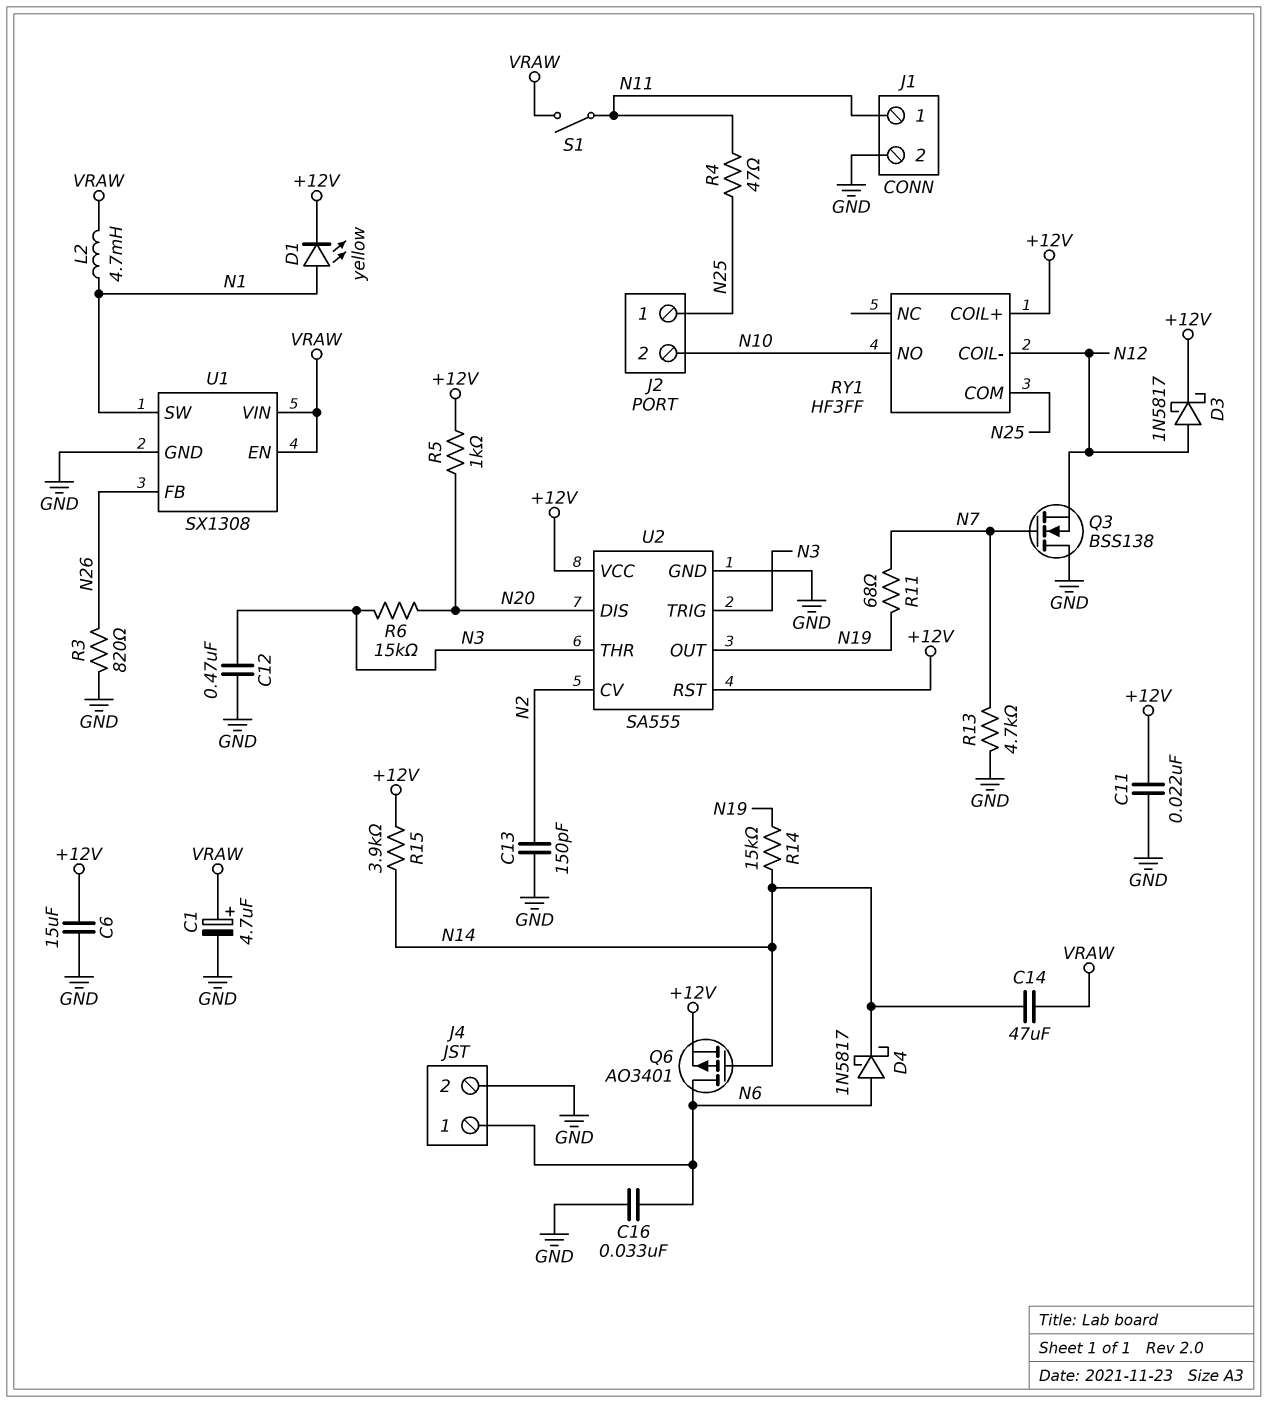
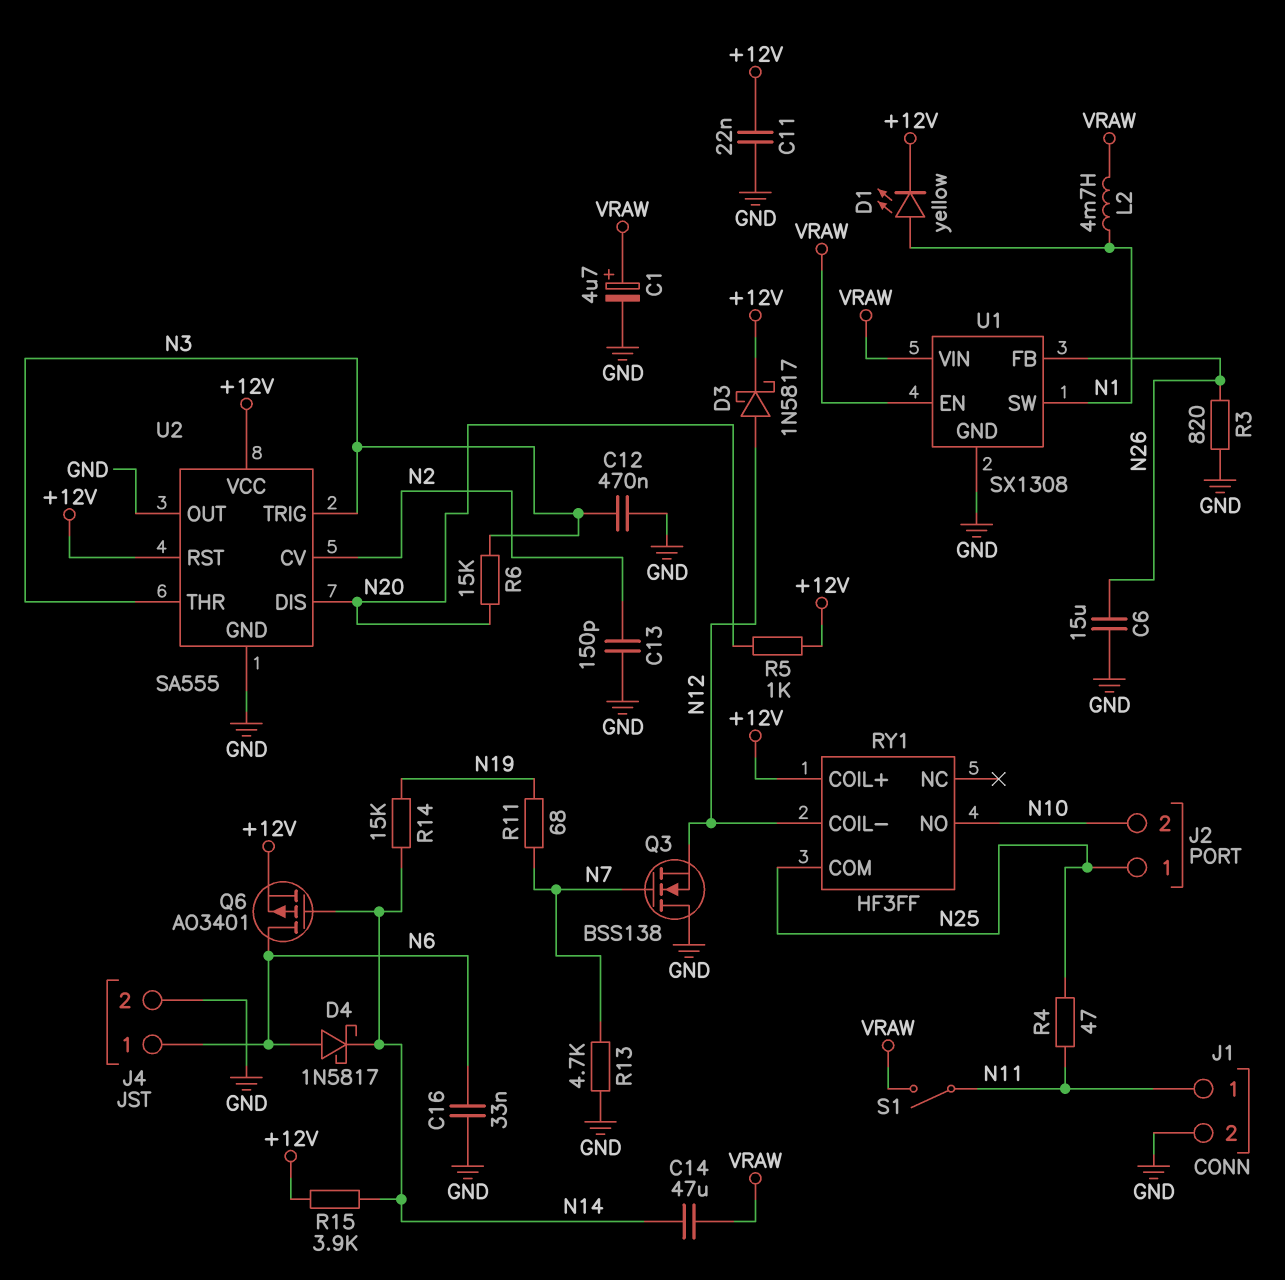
C6: 15uF (+12V, GND) -> 15uF (GND, N26)
U2 pin OUT: N19 -> GND

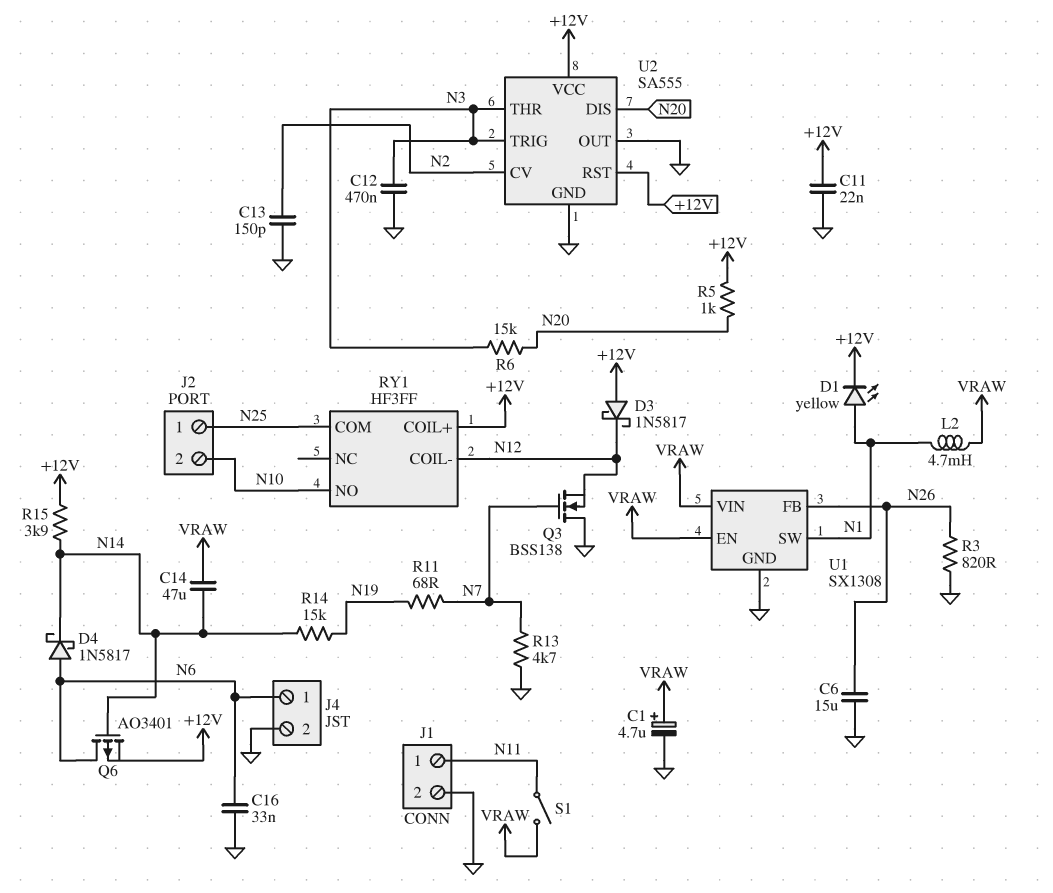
D3: schottky 1N5817 (A N12, K +12V) -> schottky 1N5817 (A +12V, K N12)
R4: 47 (N11, N25) -> none

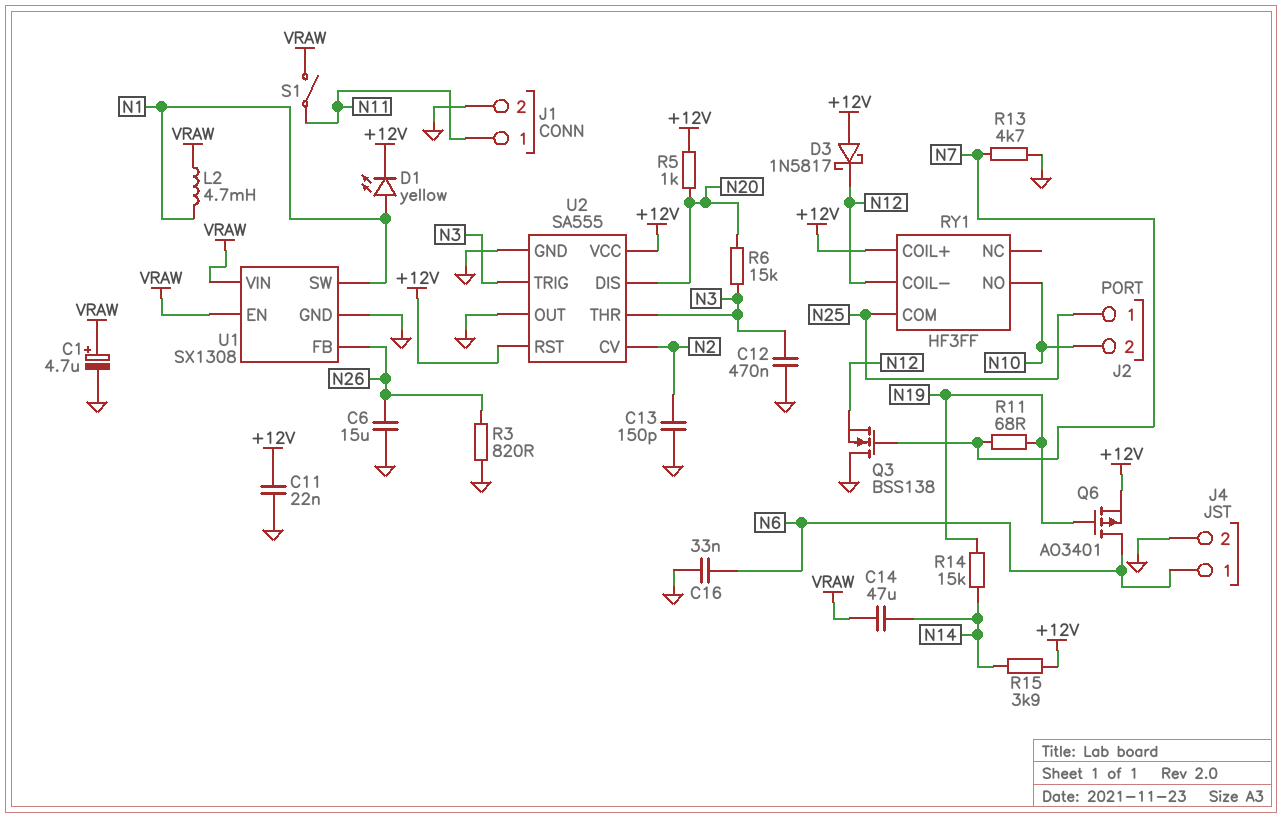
D4: schottky 1N5817 (A N6, K N14) -> none
Q6: PMOS AO3401 (G N14, D N6, S +12V) -> PMOS AO3401 (G N19, D N6, S +12V)

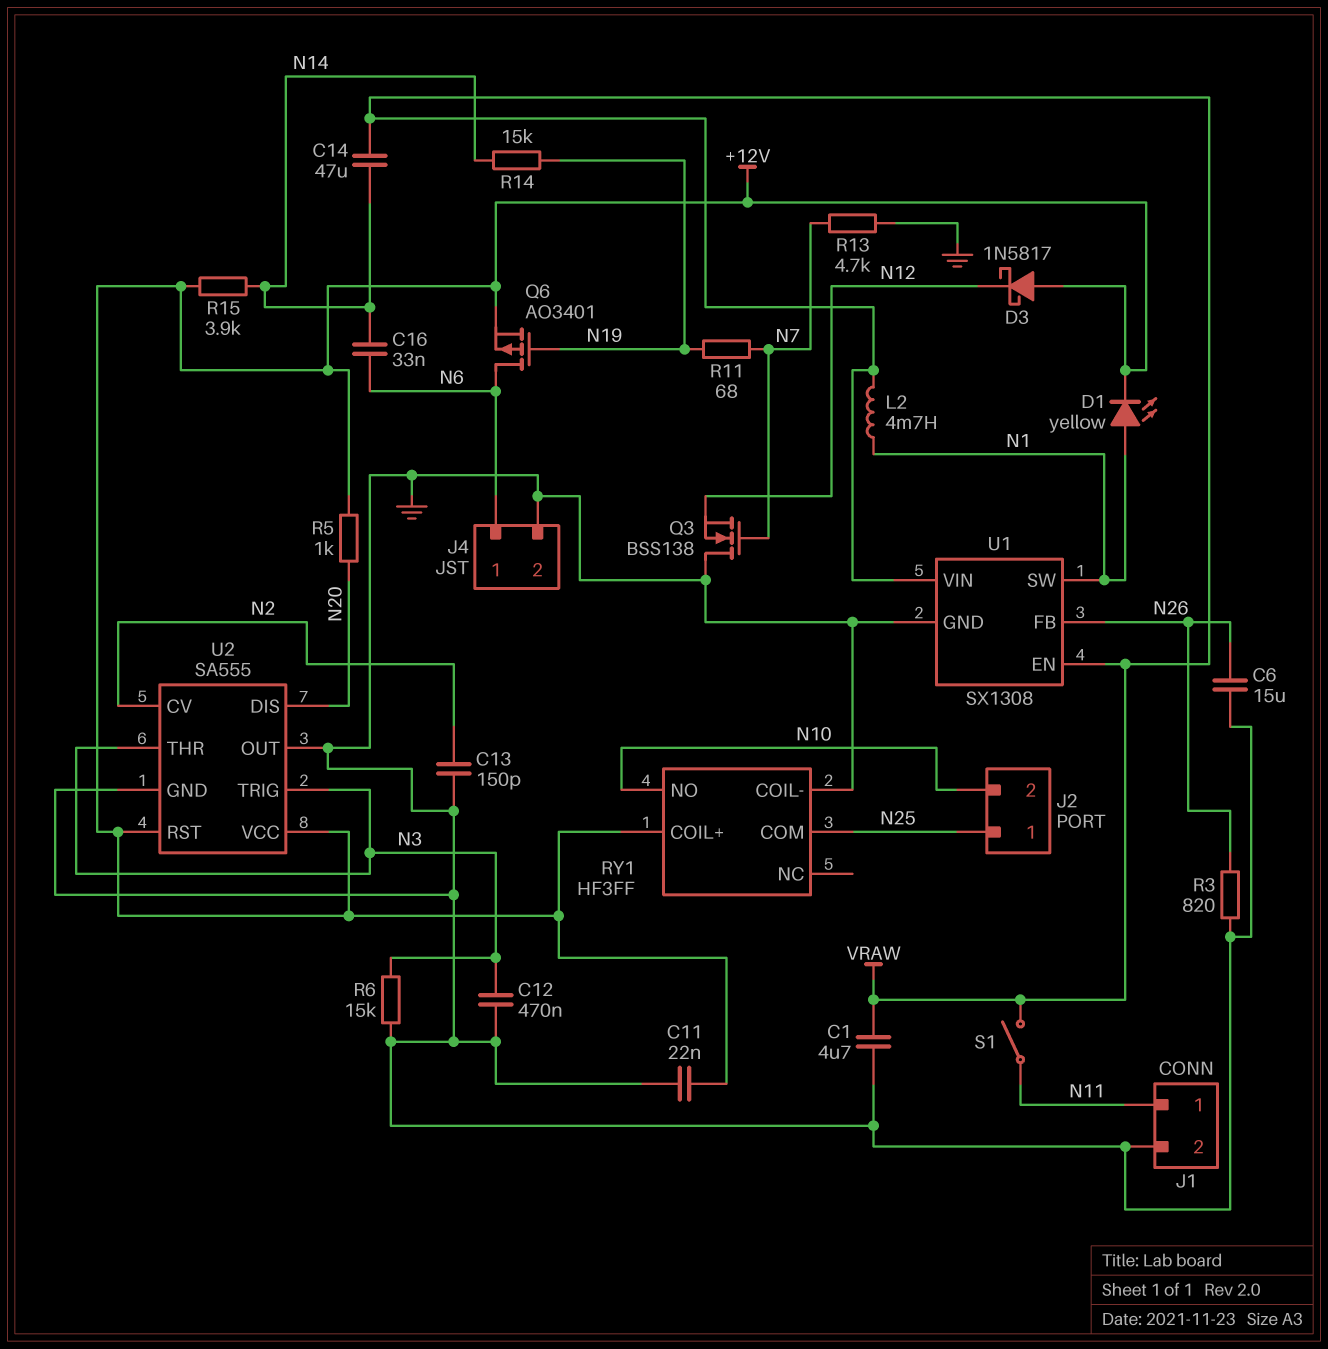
C1: 4.7uF (plus VRAW, minus GND) -> 4.7uF (GND, VRAW)
C16: 33nF (GND, N6) -> 33nF (N6, N14)
R6: 15k (N3, N20) -> 15k (GND, N3)
RY1 pin COIL-: N12 -> GND

